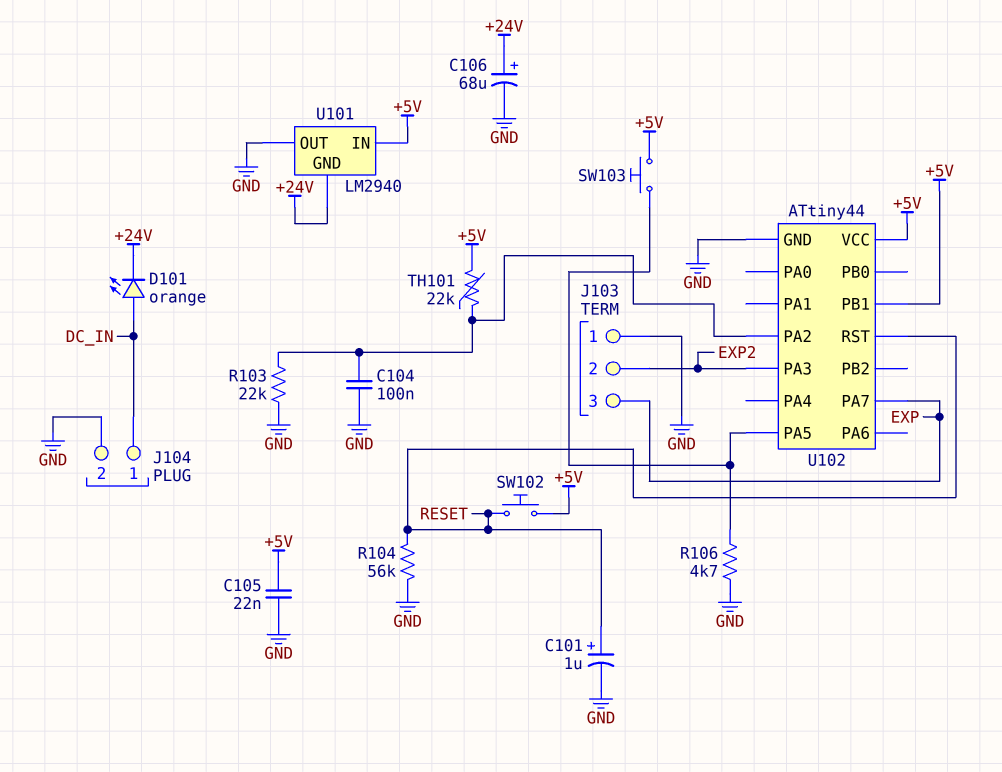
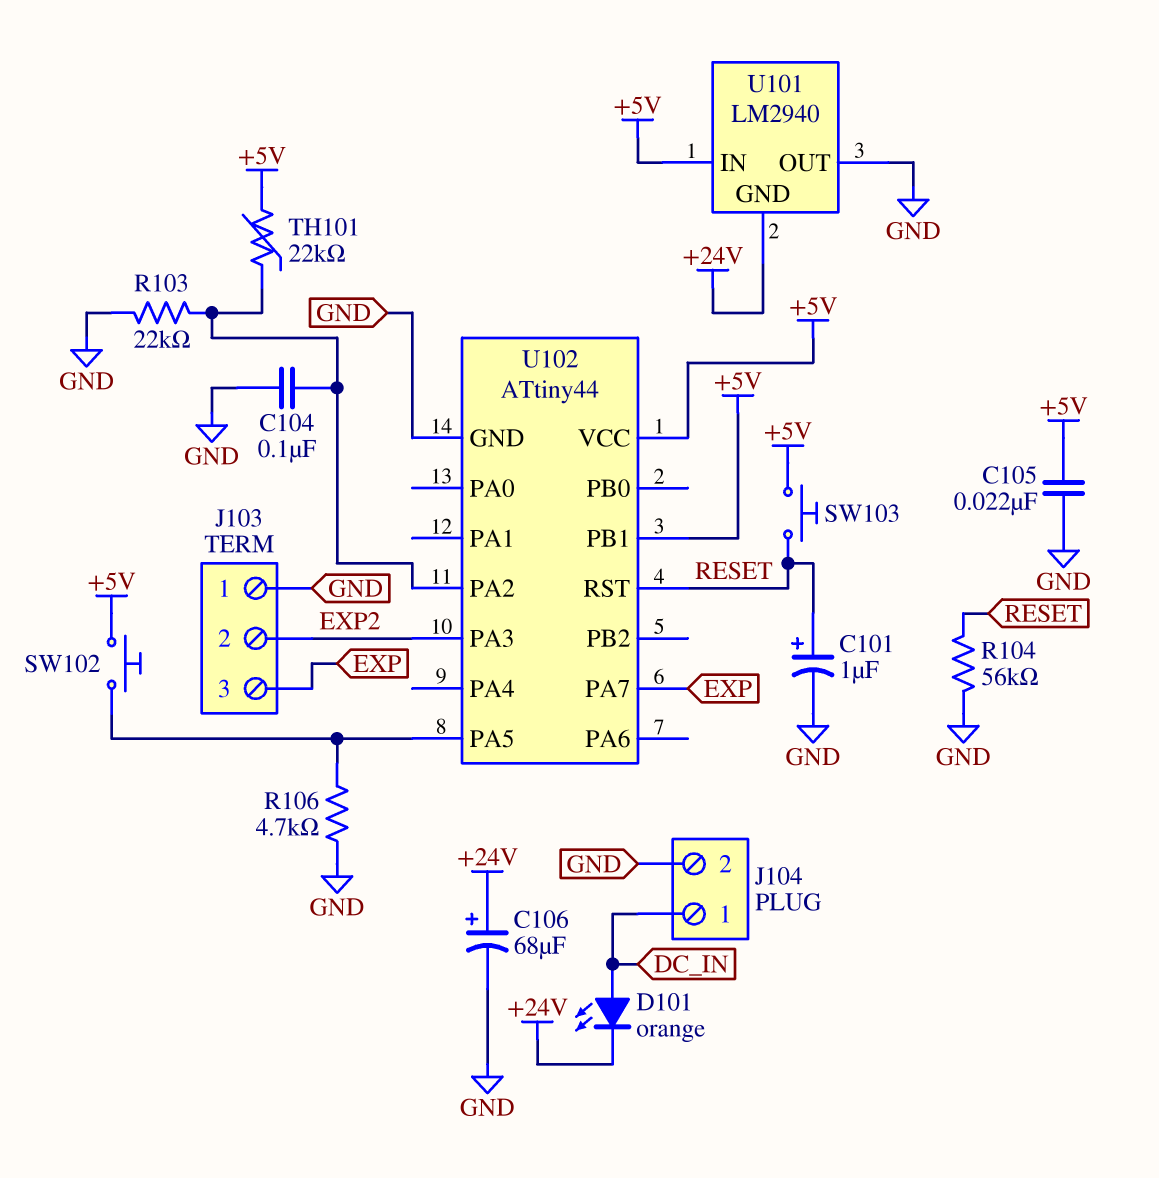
SW102: button (+5V, RESET) -> button (+5V, U102/PA5)
SW103: button (+5V, U102/PA5) -> button (+5V, RESET)

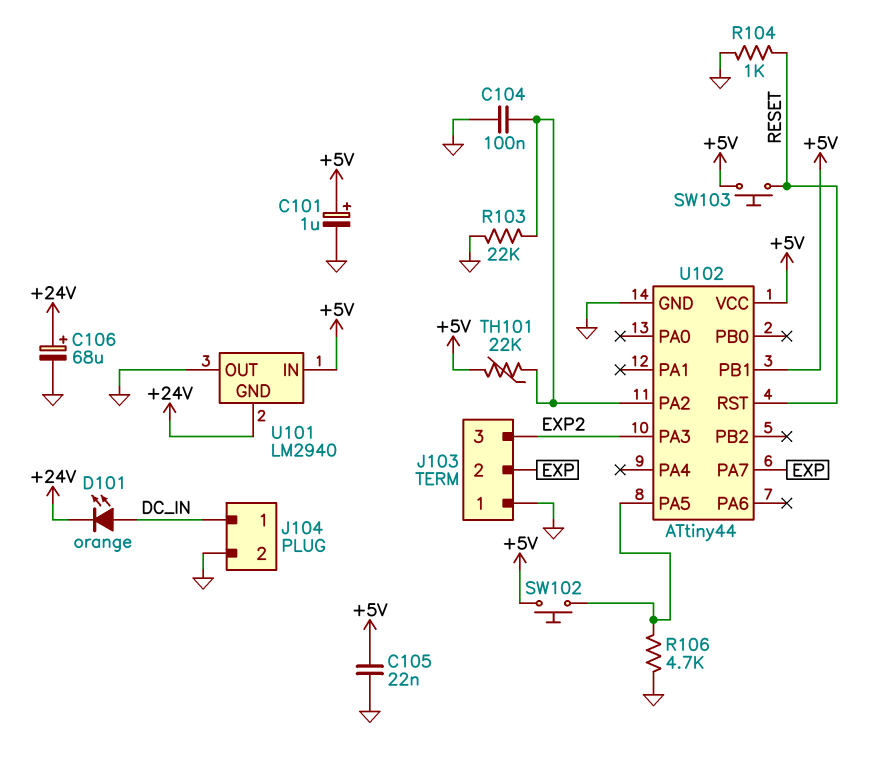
C101: 1uF (plus RESET, minus GND) -> 1uF (plus +5V, minus GND)
J103 pin 2: EXP2 -> EXP
J103 pin 3: EXP -> EXP2
R104: 56k (GND, RESET) -> 1k (GND, RESET)

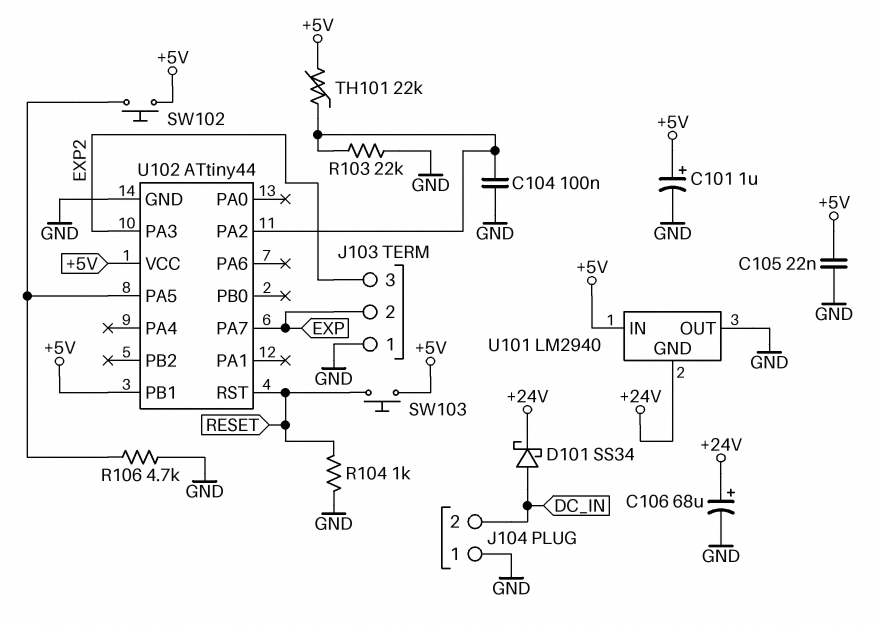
D101: LED orange (A DC_IN, K +24V) -> schottky SS34 (A DC_IN, K +24V)
J104 pin 1: DC_IN -> GND
J104 pin 2: GND -> DC_IN

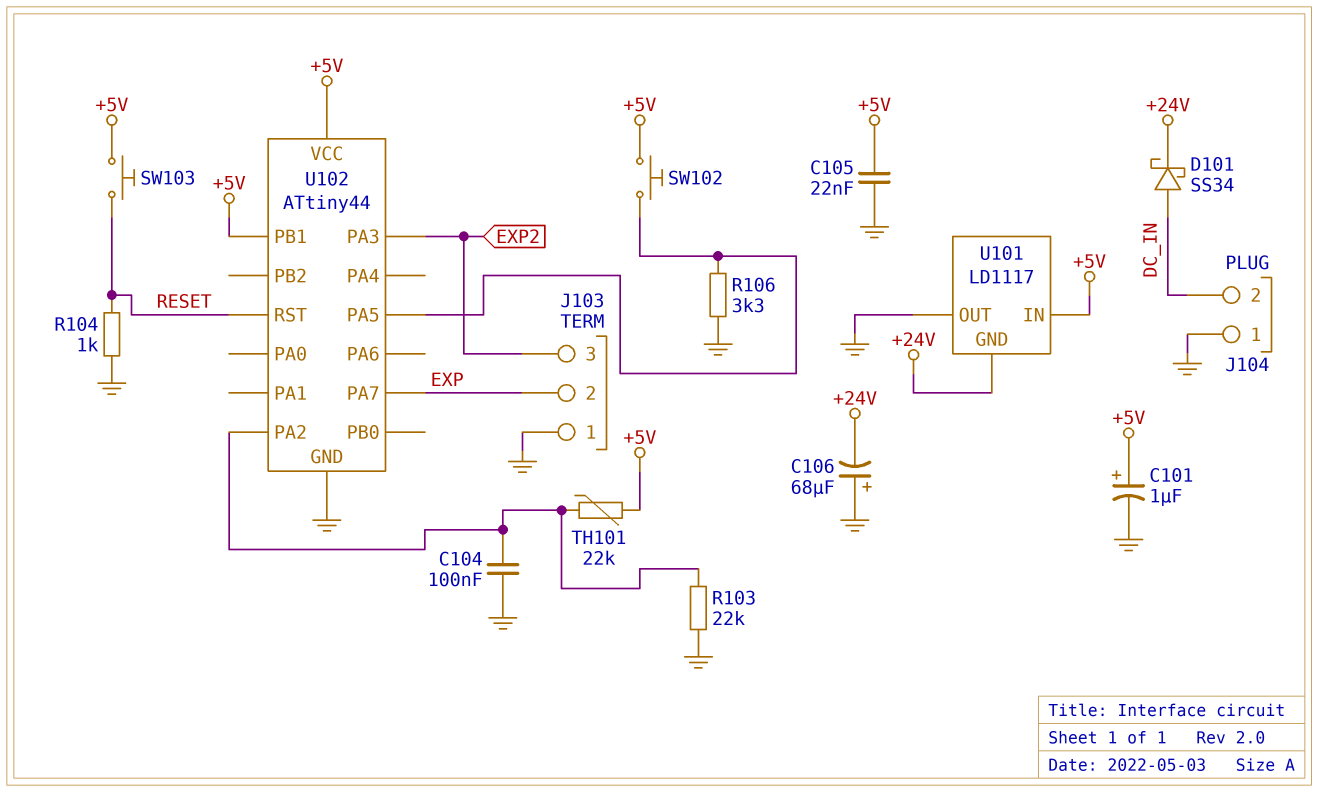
C106: 68uF (plus +24V, minus GND) -> 68uF (plus GND, minus +24V)
R106: 4.7k (GND, U102/PA5) -> 3.3k (GND, U102/PA5)
U101: LM2940 -> LD1117

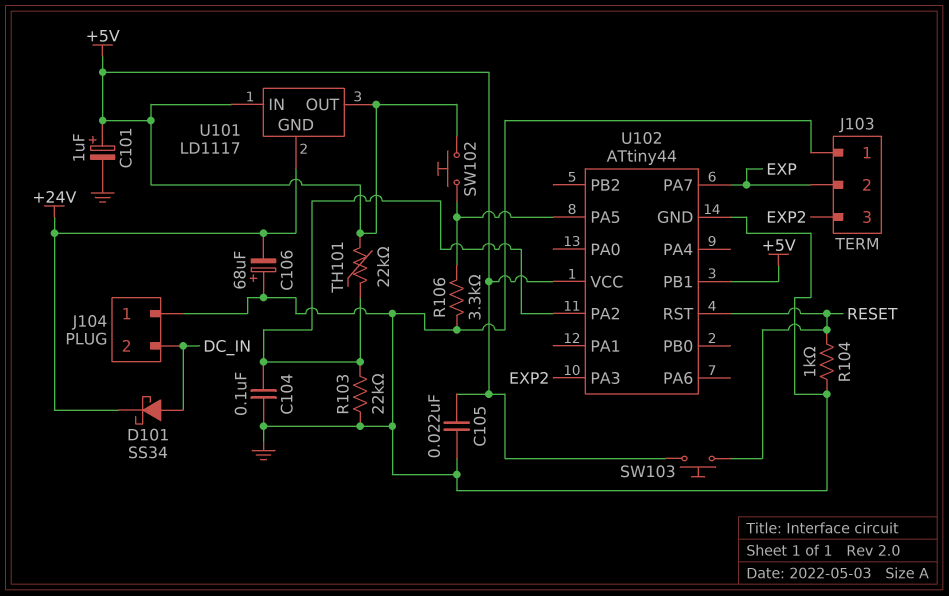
U101 pin OUT: GND -> +5V

